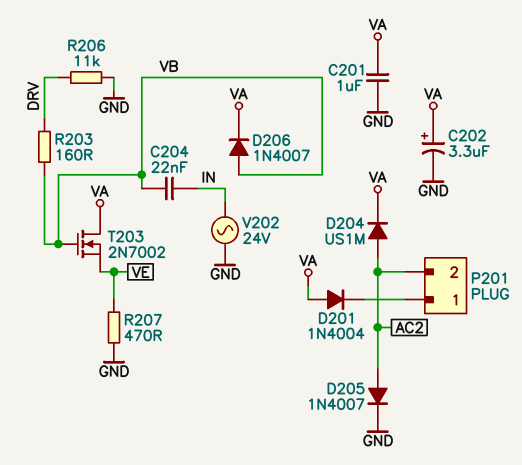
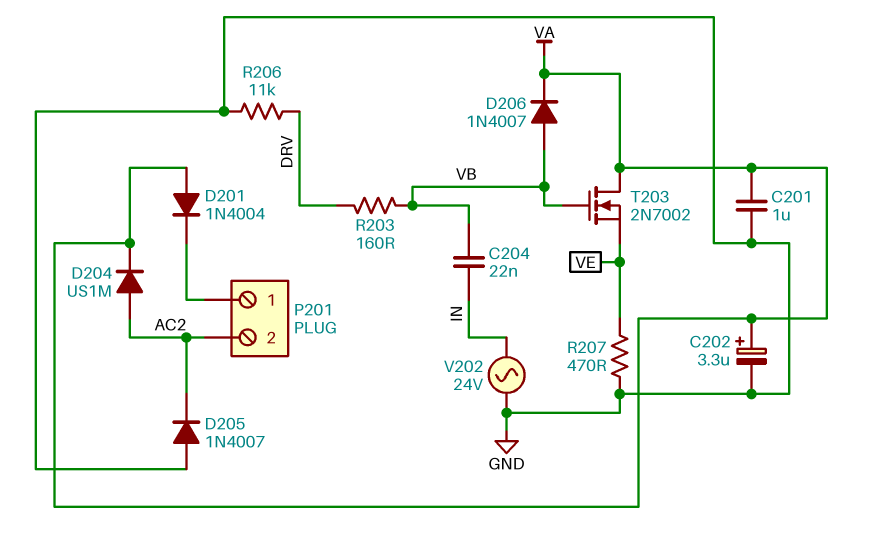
D205: diode 1N4007 (A AC2, K GND) -> diode 1N4007 (A GND, K AC2)

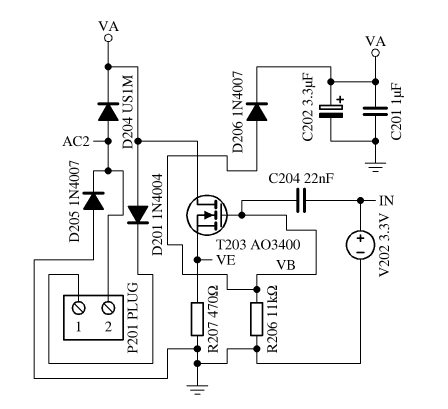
R203: 160 (DRV, VB) -> none
R206: 11k (DRV, GND) -> 11k (GND, VB)
T203: NMOS 2N7002 (G VB, D VA, S VE) -> NMOS AO3400 (G VB, D VA, S VE)
V202: AC 24V (GND, IN) -> 3.3V (plus IN, minus GND)

